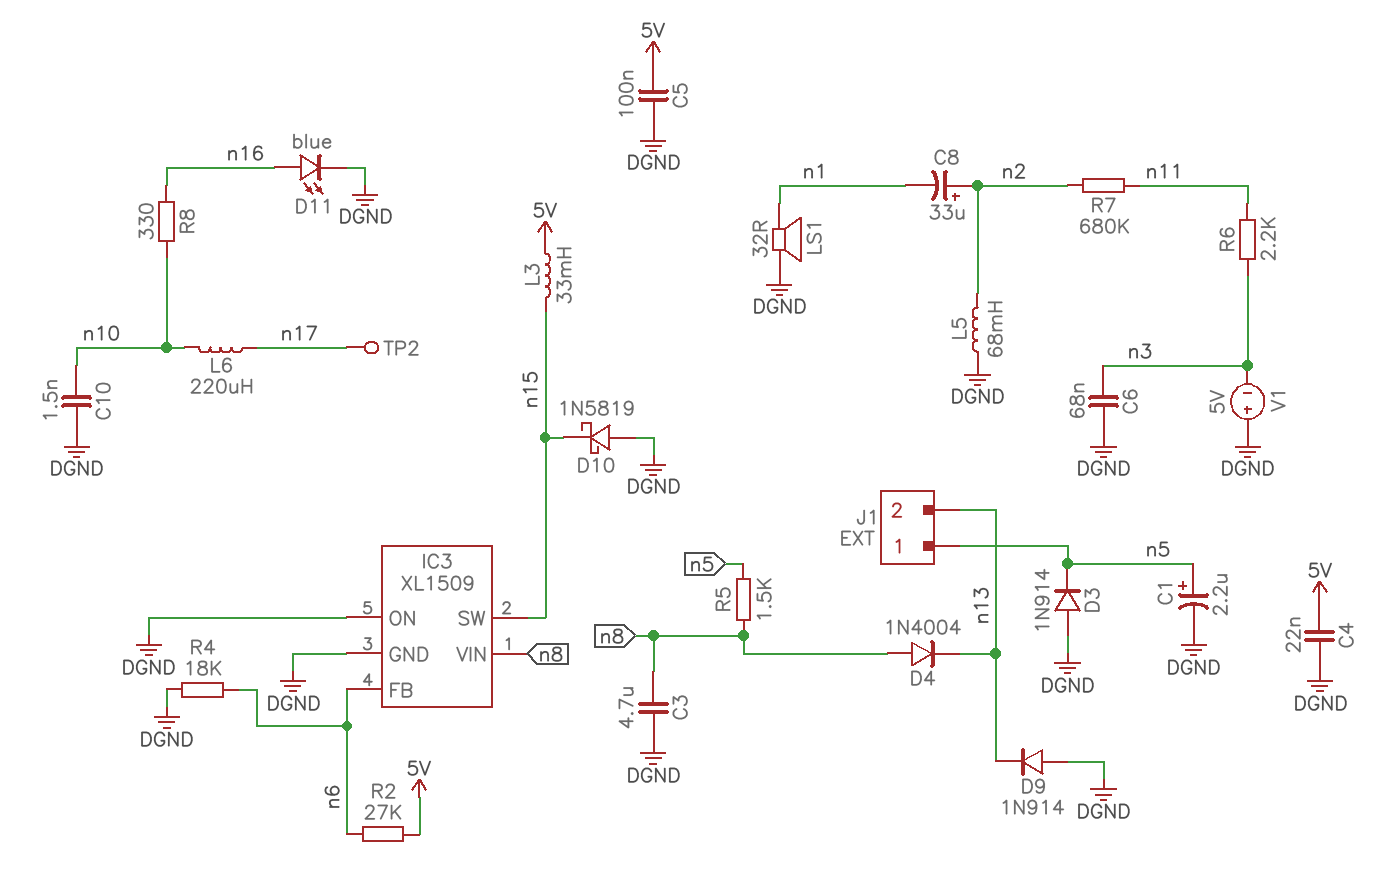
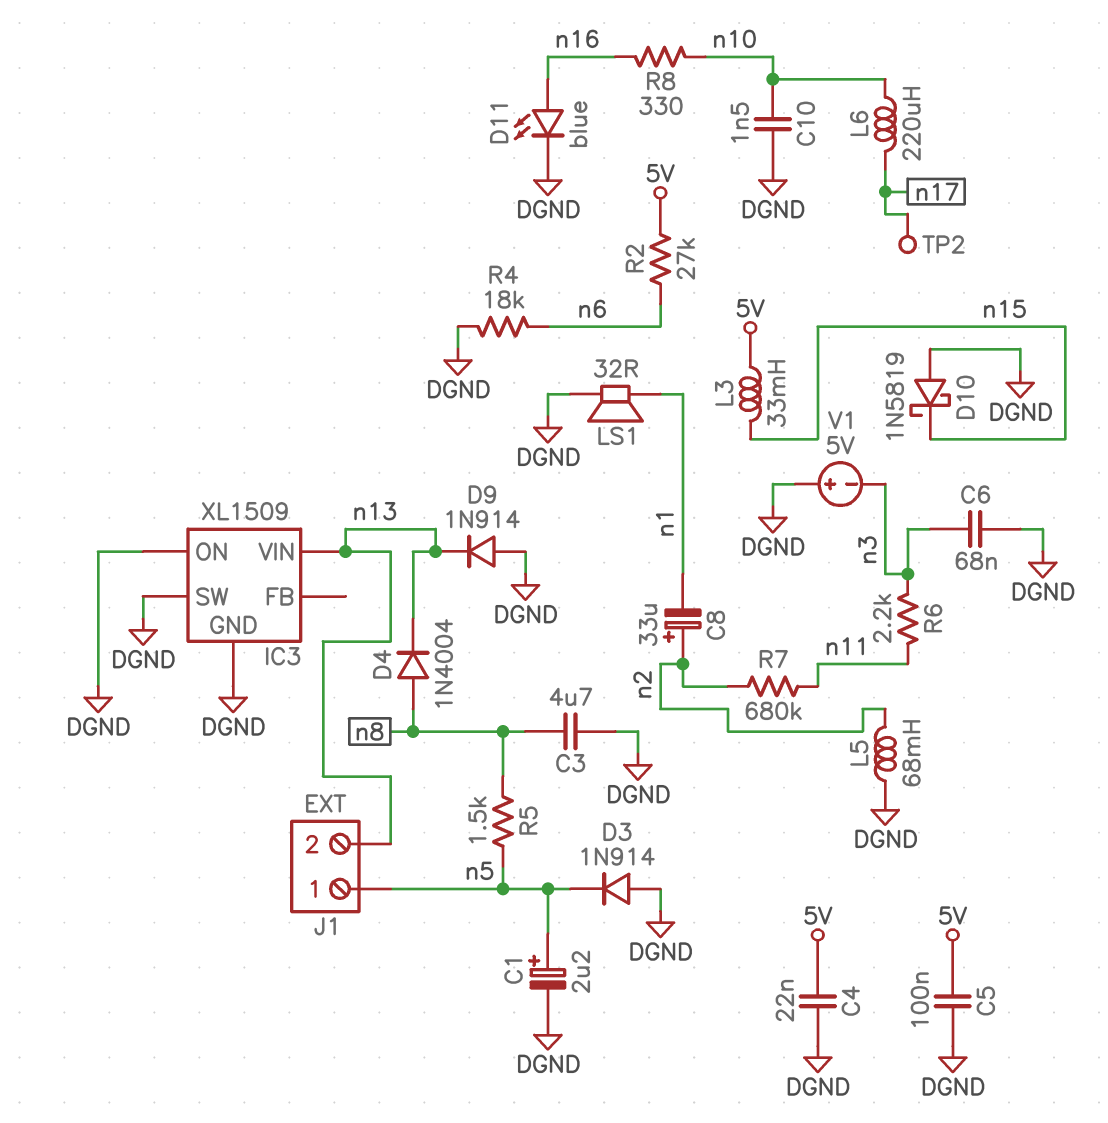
IC3 pin FB: n6 -> none
IC3 pin SW: n15 -> DGND
IC3 pin VIN: n8 -> n13

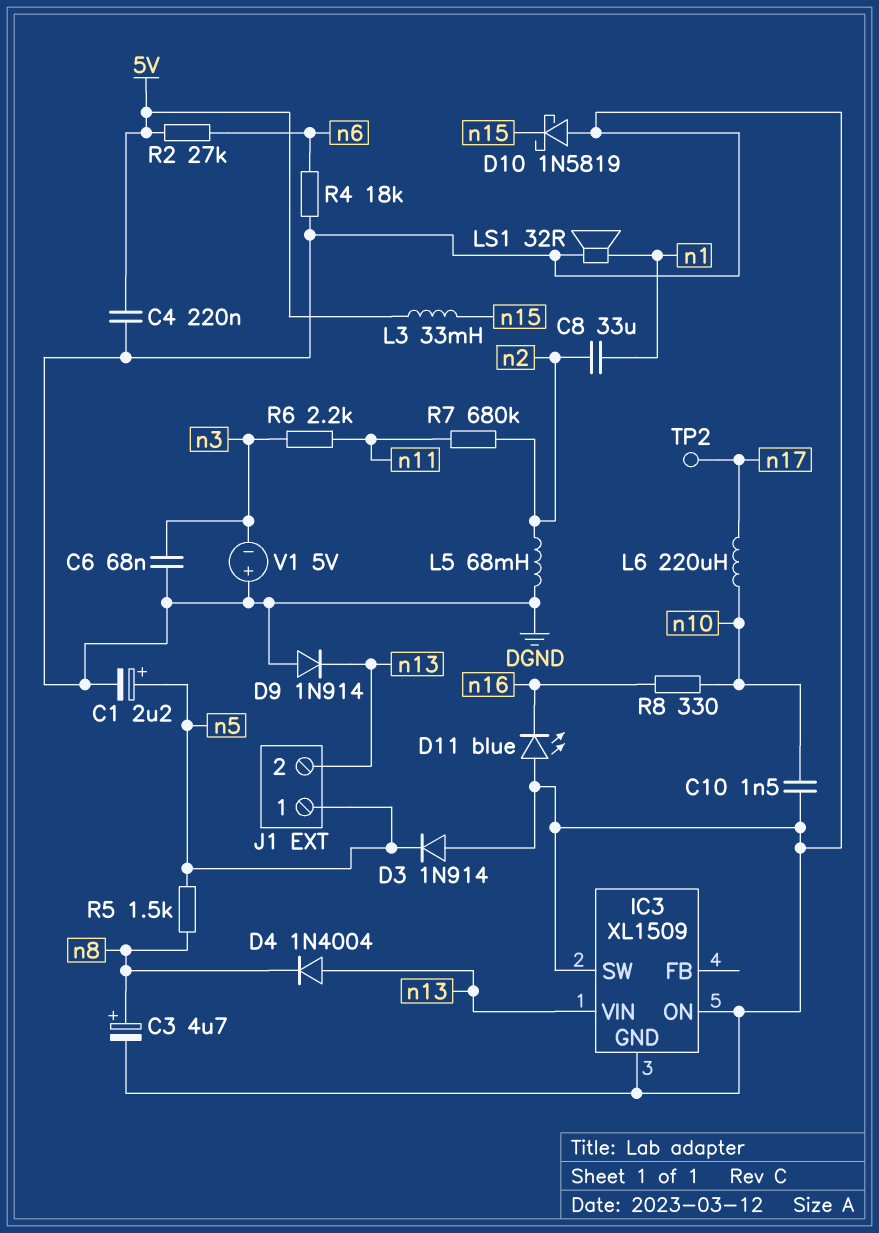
C3: 4.7uF (DGND, n8) -> 4.7uF (plus n8, minus DGND)
C4: 22nF (5V, DGND) -> 220nF (5V, DGND)
C5: 100nF (5V, DGND) -> none
C8: 33uF (plus n2, minus n1) -> 33uF (n1, n2)
D4: diode 1N4004 (A n8, K n13) -> diode 1N4004 (A n13, K n8)
D11: LED blue (A n16, K DGND) -> LED blue (A DGND, K n16)

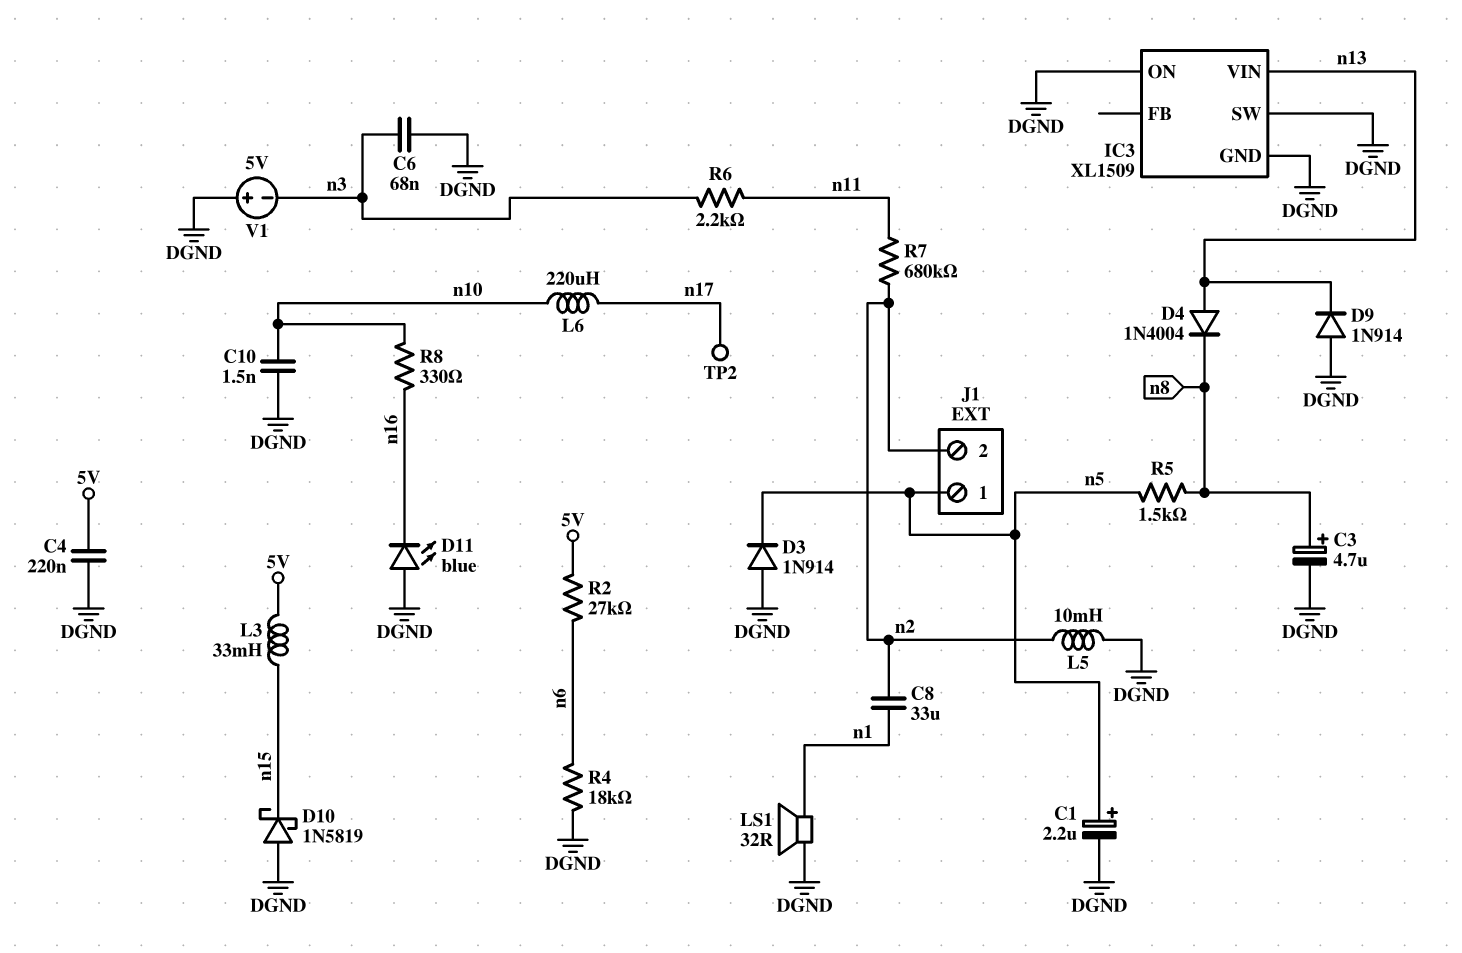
J1 pin 2: n13 -> n2
L5: 68mH (DGND, n2) -> 10mH (DGND, n2)

